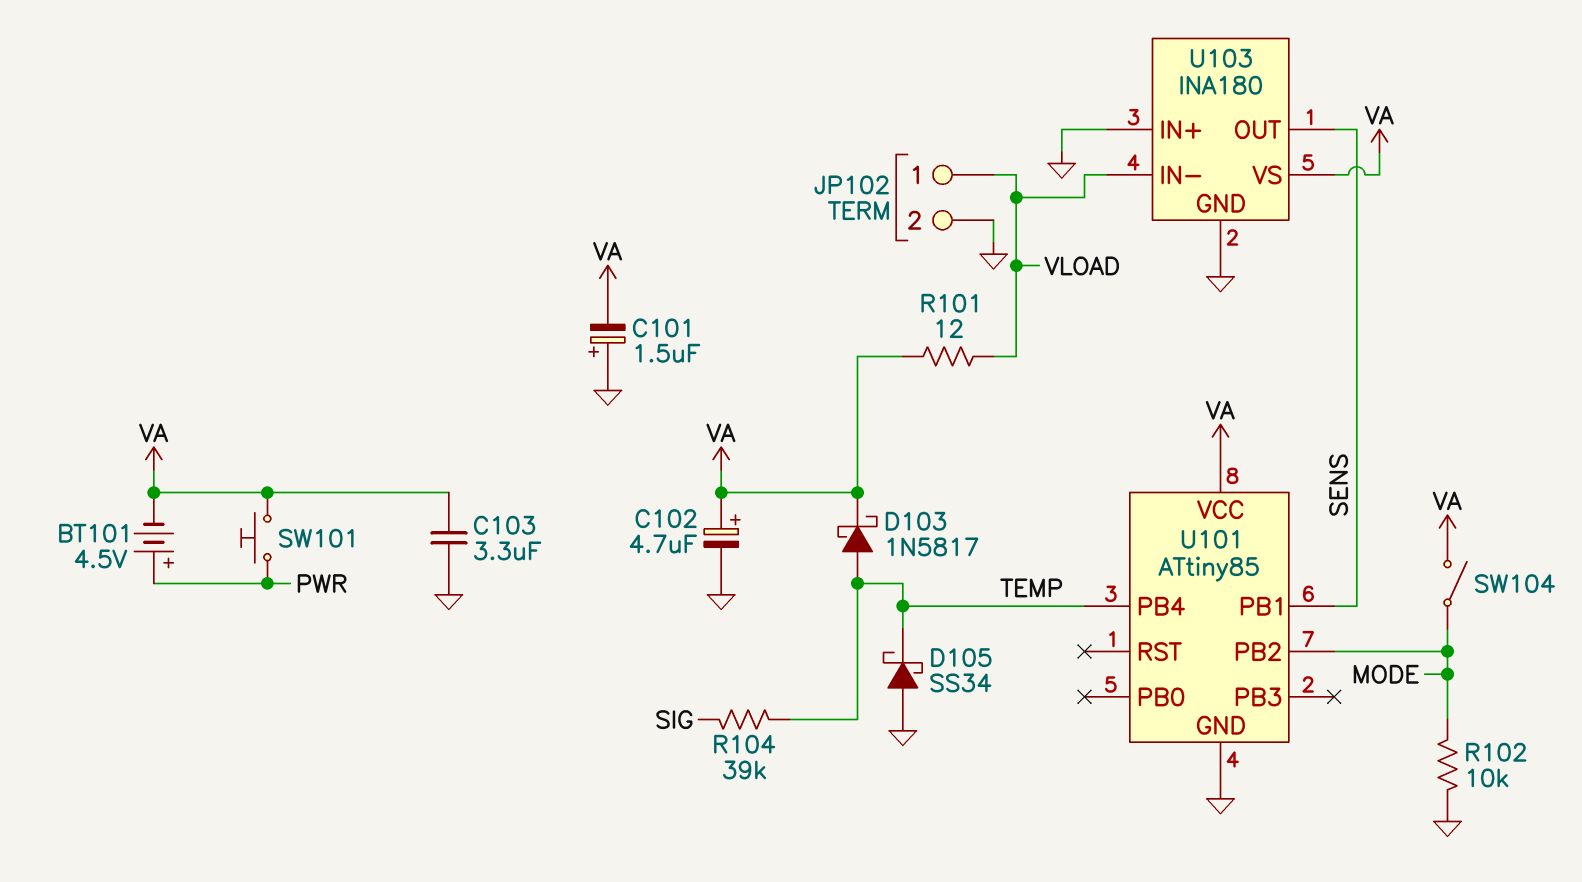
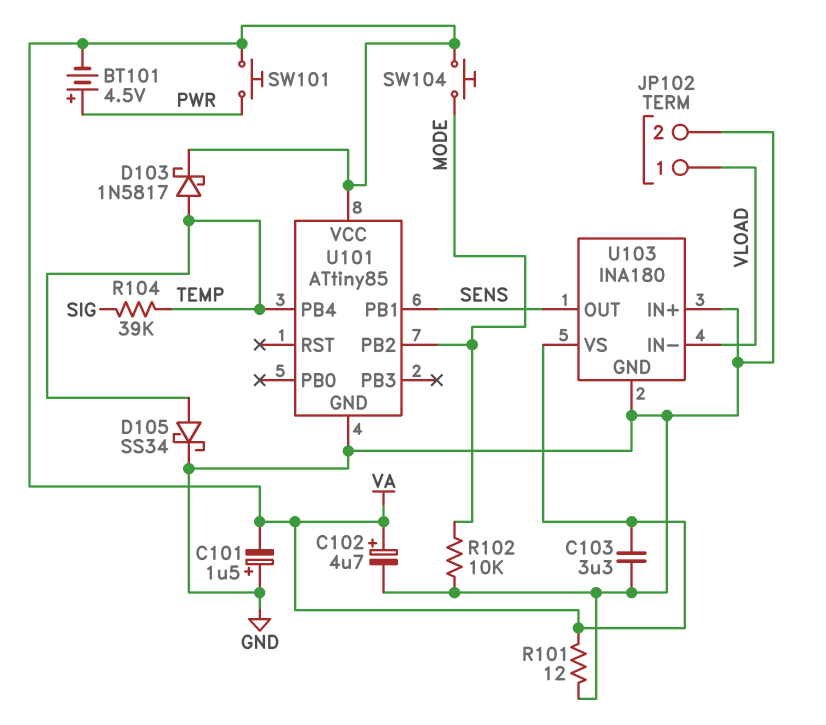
D105: schottky SS34 (A GND, K TEMP) -> schottky SS34 (A TEMP, K GND)
R101: 12 (VA, VLOAD) -> 12 (GND, VA)
SW104: switch (MODE, VA) -> button (MODE, VA)

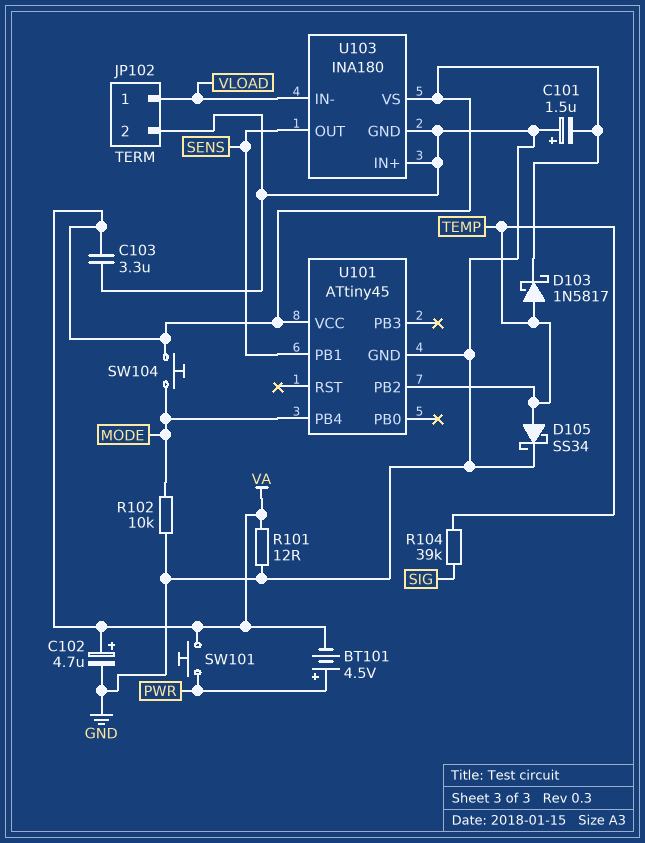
U101: ATtiny85 -> ATtiny45
U101 pin PB2: MODE -> TEMP
U101 pin PB4: TEMP -> MODE

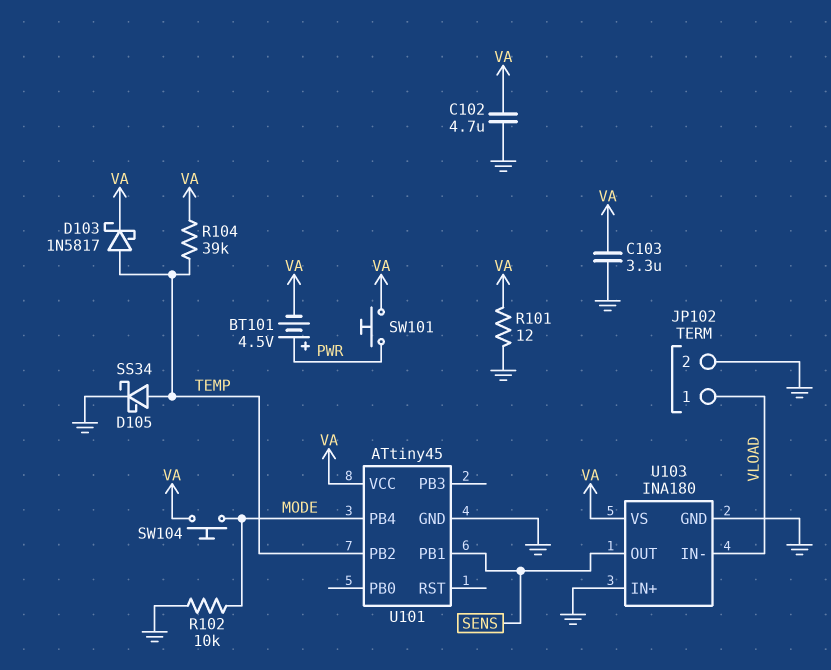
C101: 1.5uF (plus GND, minus VA) -> none
C102: 4.7uF (plus VA, minus GND) -> 4.7uF (GND, VA)
R104: 39k (SIG, TEMP) -> 39k (TEMP, VA)

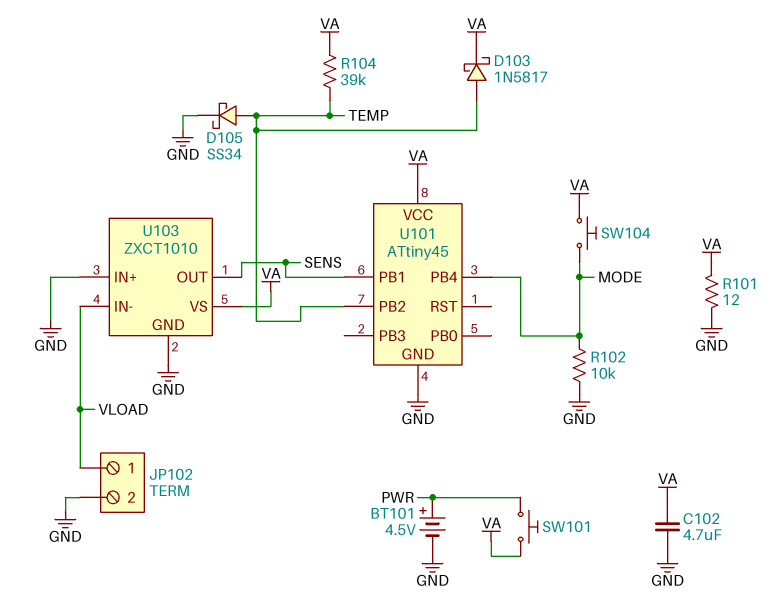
BT101: 4.5V (plus PWR, minus VA) -> 4.5V (plus PWR, minus GND)
C103: 3.3uF (GND, VA) -> none
U103: INA180 -> ZXCT1010

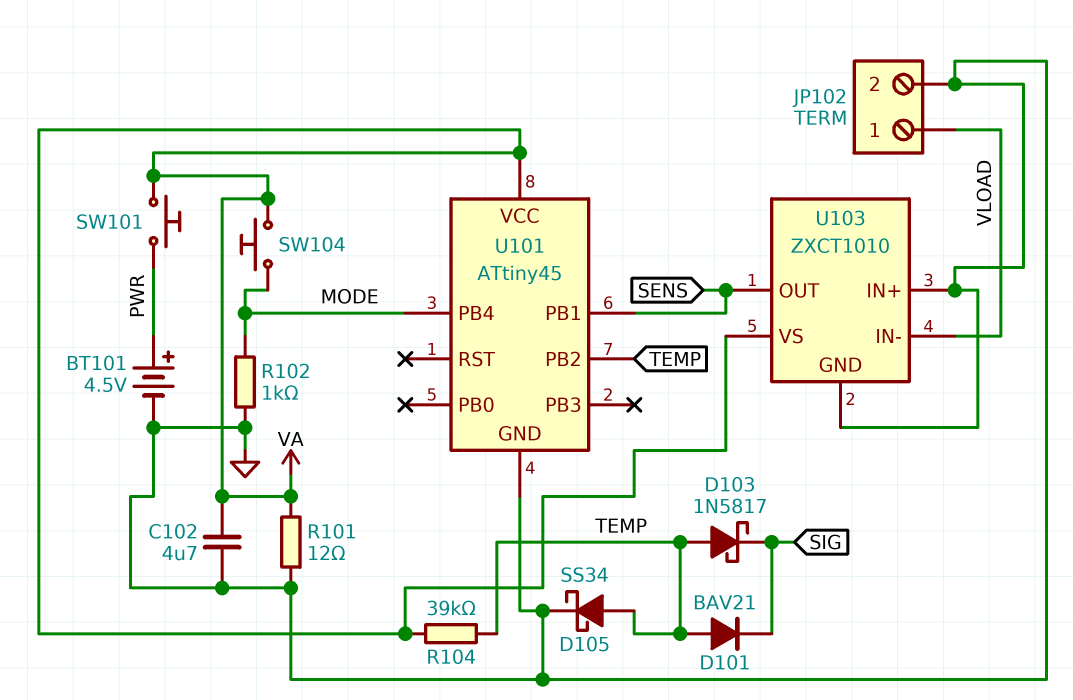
D101: none -> diode BAV21 (A TEMP, K SIG)
D103: schottky 1N5817 (A TEMP, K VA) -> schottky 1N5817 (A TEMP, K SIG)
R102: 10k (GND, MODE) -> 1k (GND, MODE)

